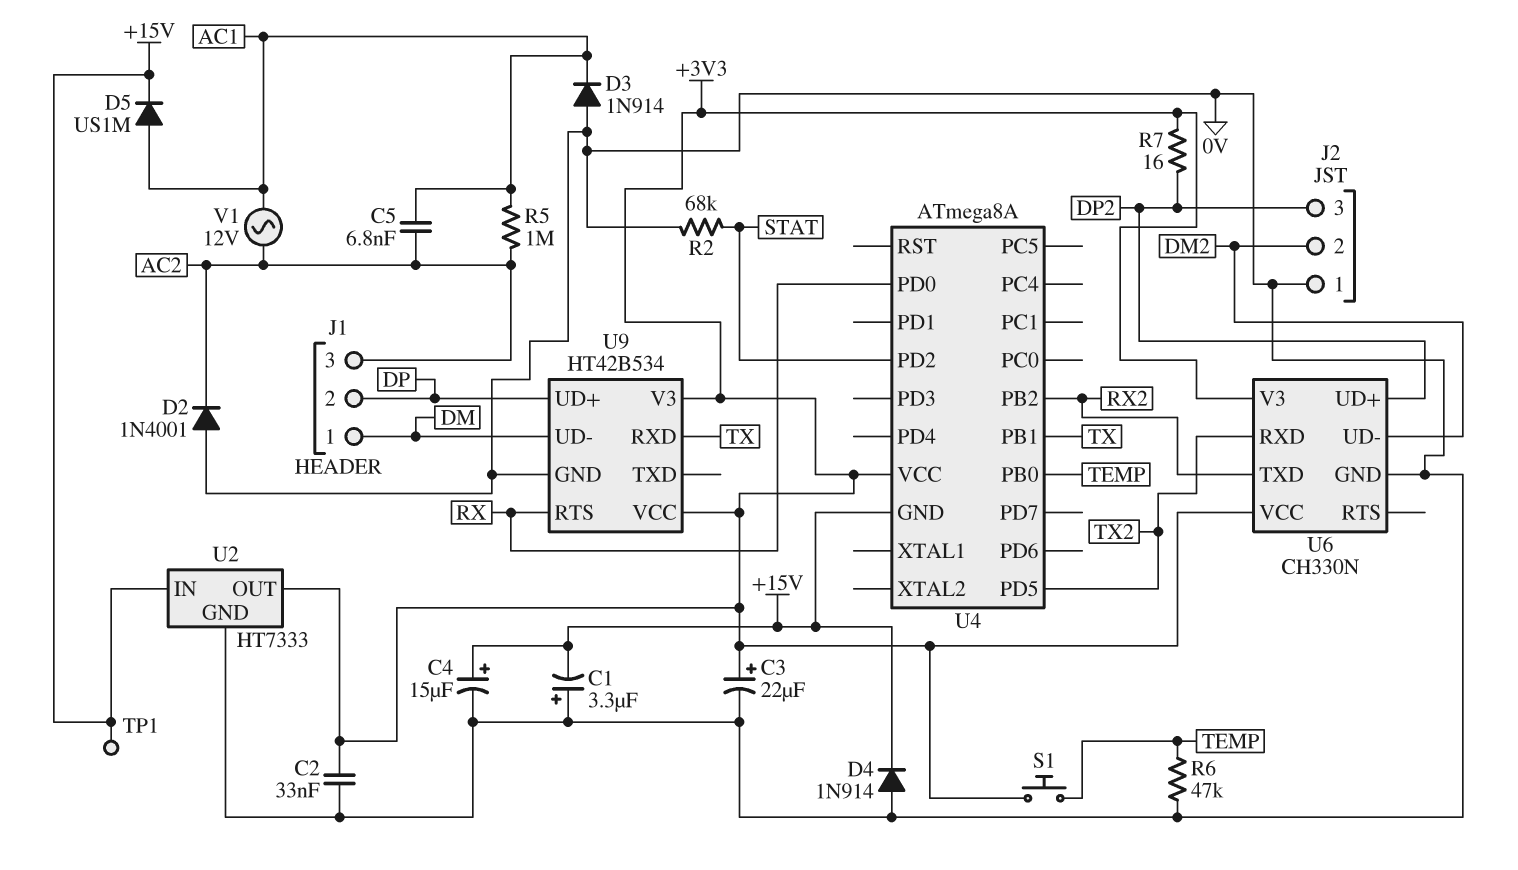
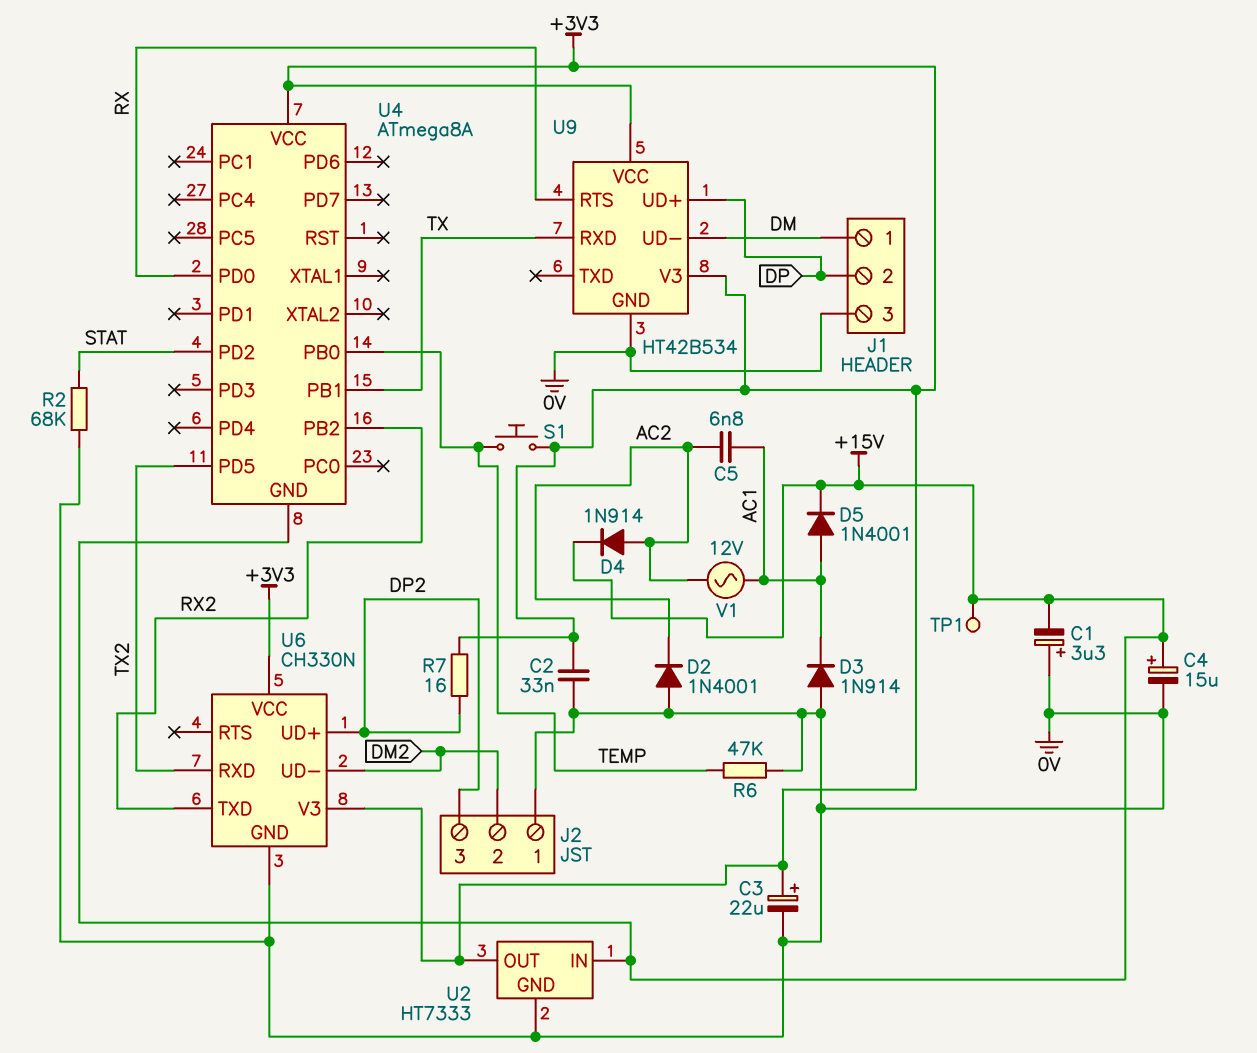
D4: diode 1N914 (A 0V, K +15V) -> diode 1N914 (A AC2, K +15V)
D5: diode US1M (A AC1, K +15V) -> diode 1N4001 (A AC1, K +15V)
J1 pin 3: AC2 -> 0V
R5: 1M (AC1, AC2) -> none

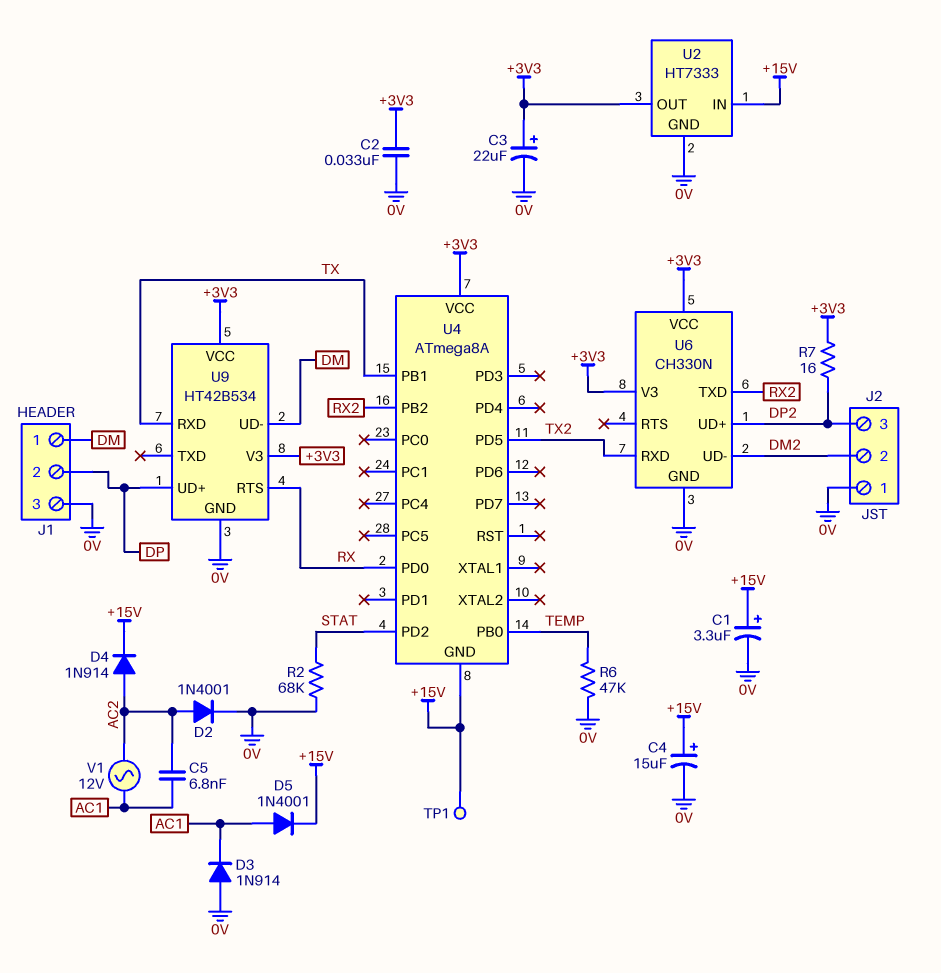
C1: 3.3uF (plus 0V, minus +15V) -> 3.3uF (plus +15V, minus 0V)
D2: diode 1N4001 (A 0V, K AC2) -> diode 1N4001 (A AC2, K 0V)
S1: button (+3V3, TEMP) -> none

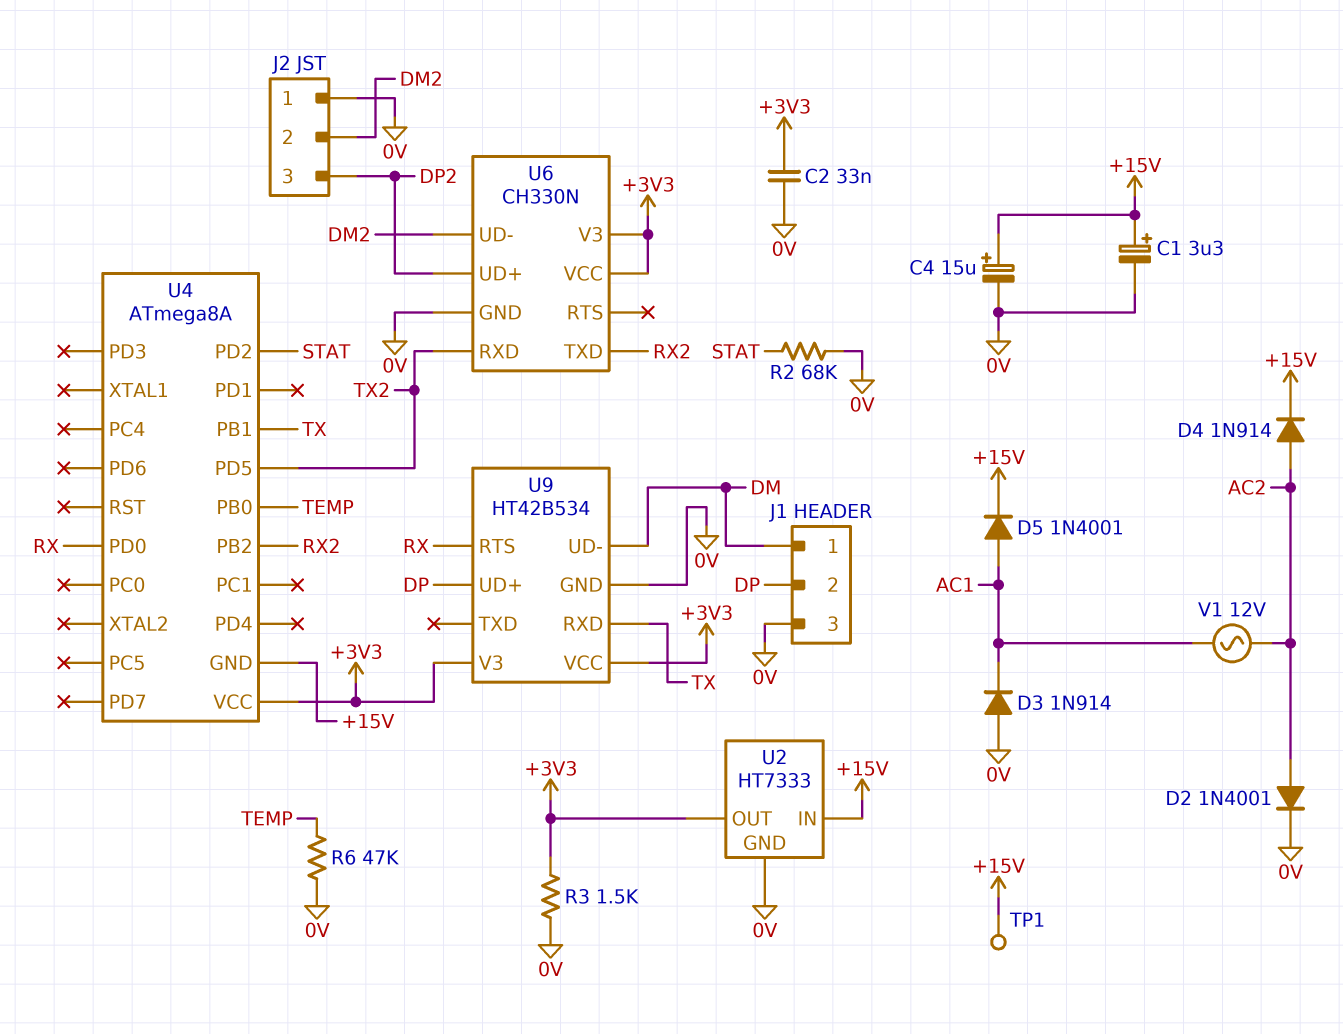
C3: 22uF (plus +3V3, minus 0V) -> none
C5: 6.8nF (AC1, AC2) -> none
R3: none -> 1.5k (+3V3, 0V)
R7: 16 (+3V3, DP2) -> none

